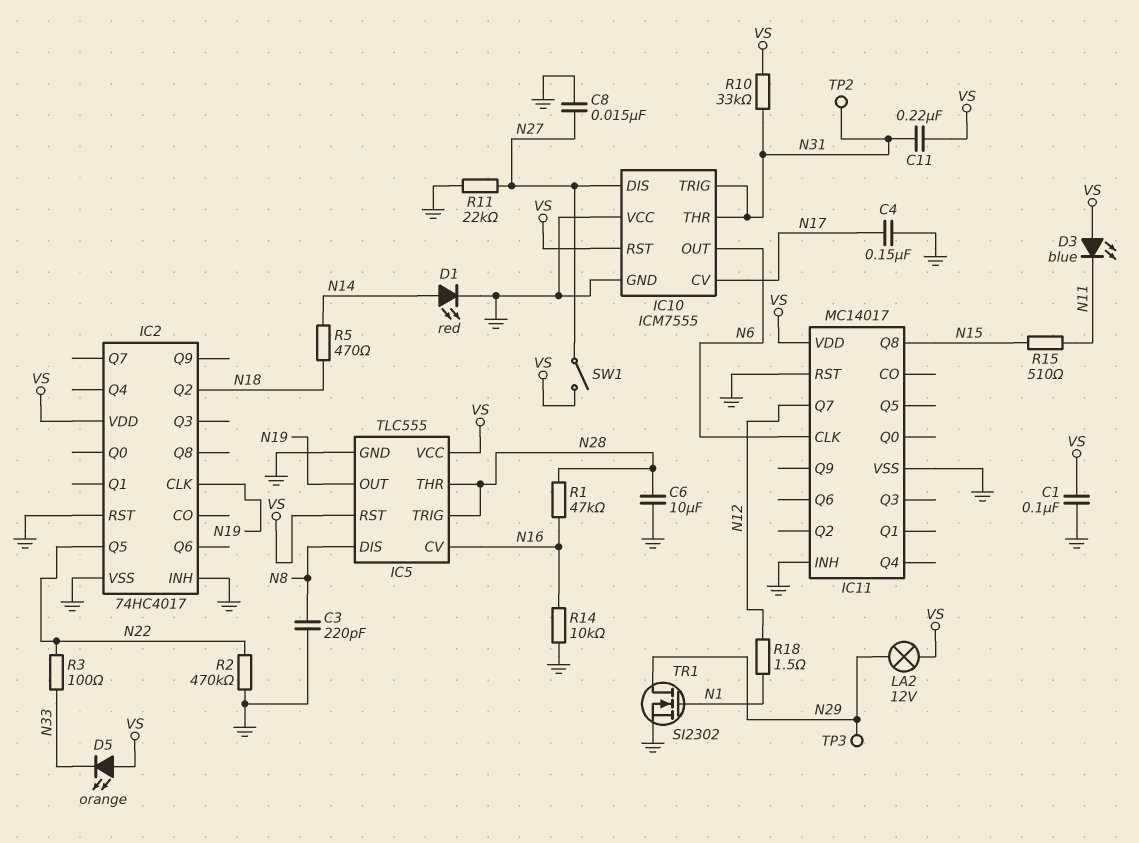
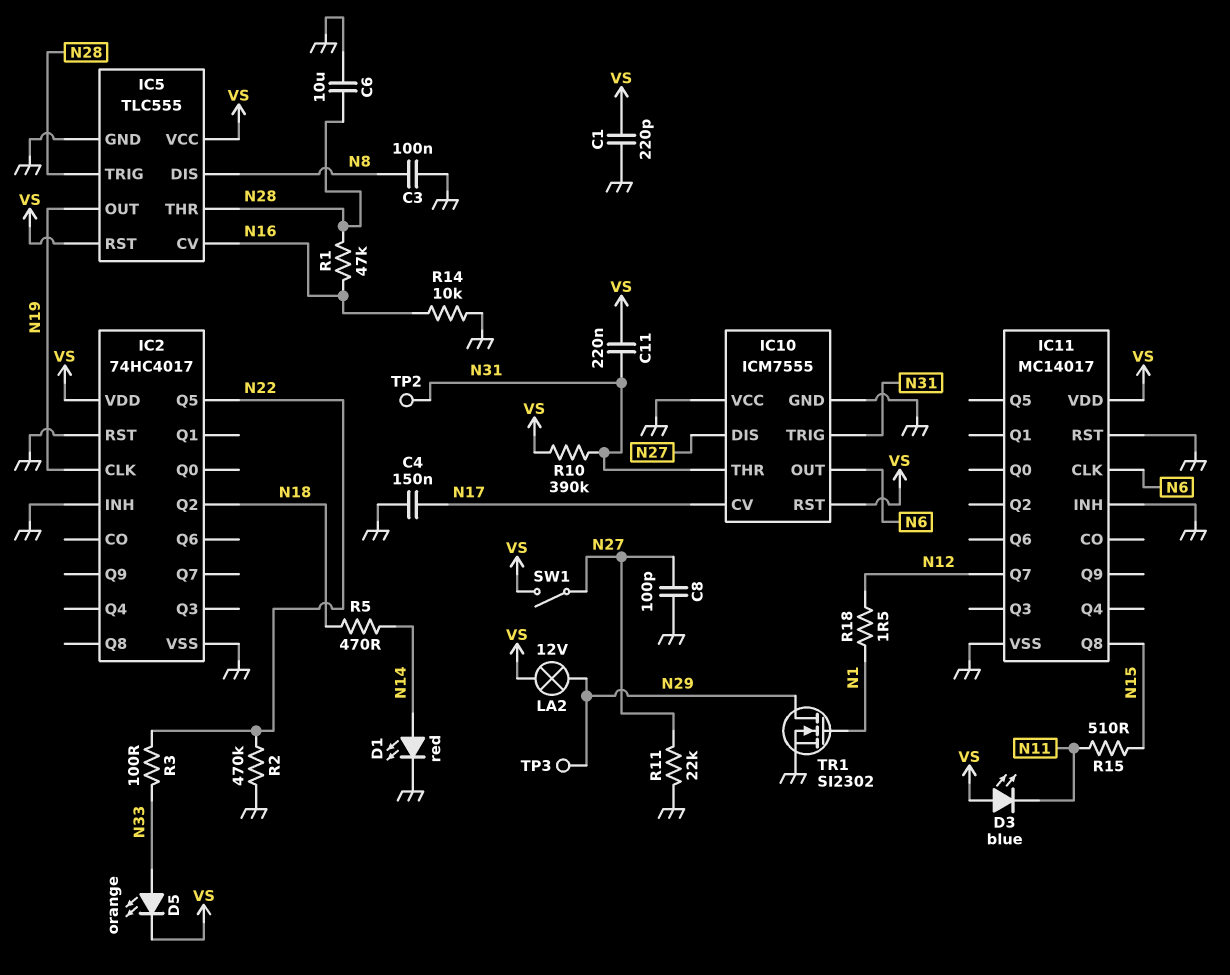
C1: 100nF (GND, VS) -> 220pF (GND, VS)
C3: 220pF (GND, N8) -> 100nF (GND, N8)
C8: 15nF (GND, N27) -> 100pF (GND, N27)
D5: LED orange (A VS, K N33) -> LED orange (A N33, K VS)
R10: 33k (N31, VS) -> 390k (N31, VS)

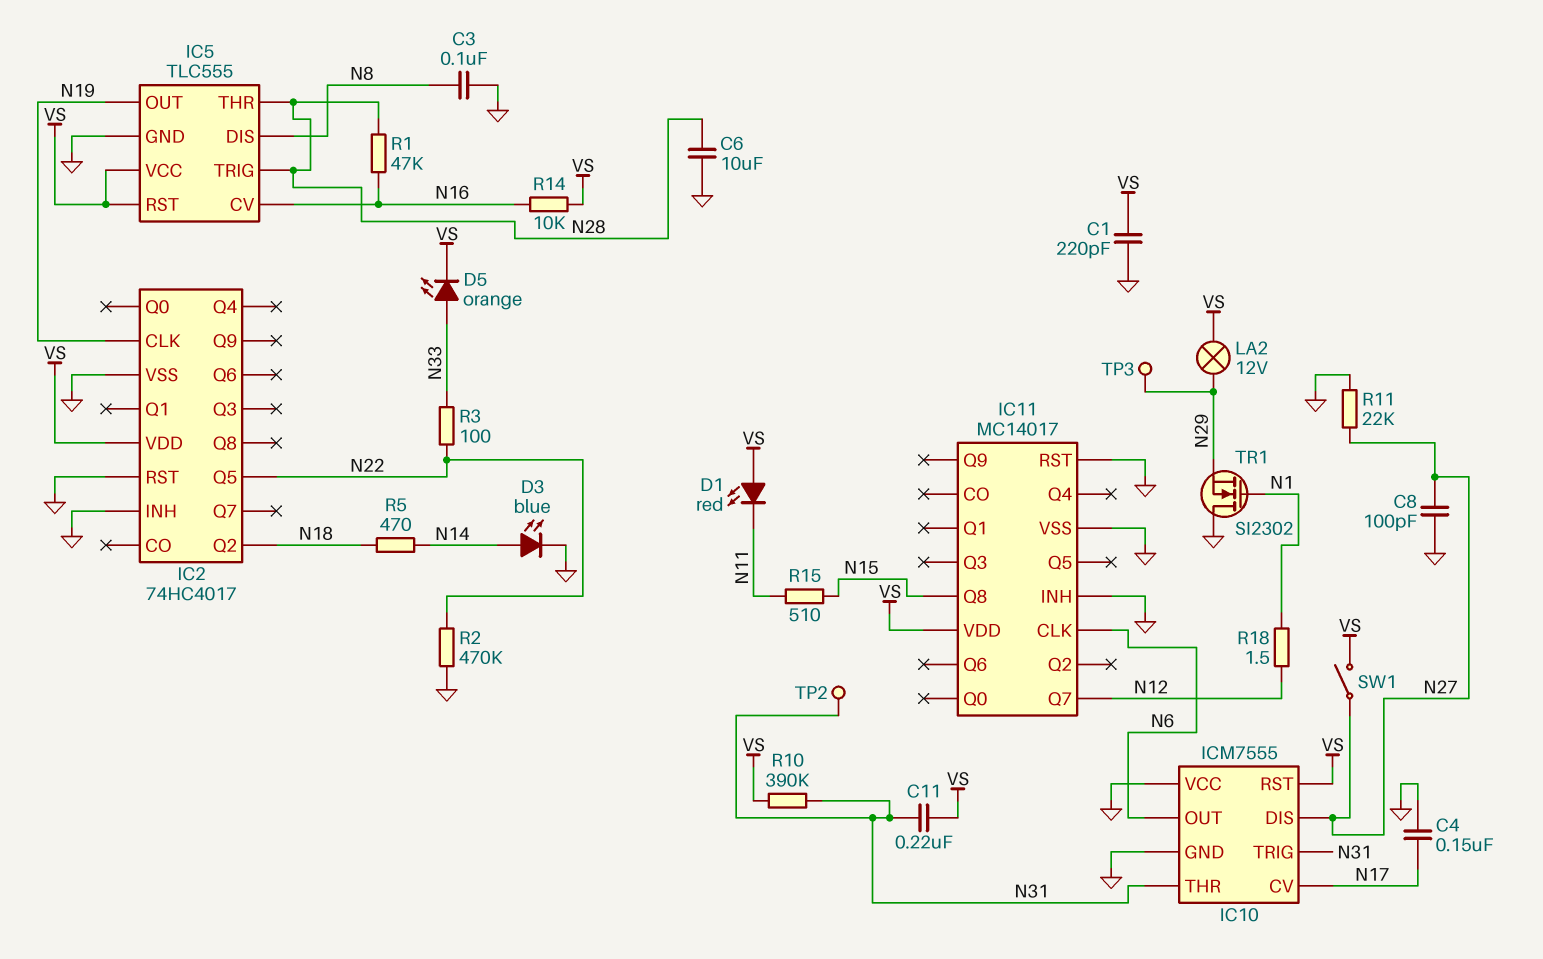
D1: LED red (A N14, K GND) -> LED red (A VS, K N11)
D3: LED blue (A VS, K N11) -> LED blue (A N14, K GND)
R14: 10k (GND, N16) -> 10k (N16, VS)
TR1: NMOS SI2302 (G N1, D N29, S GND) -> NMOS SI2302 (G N1, D GND, S N29)

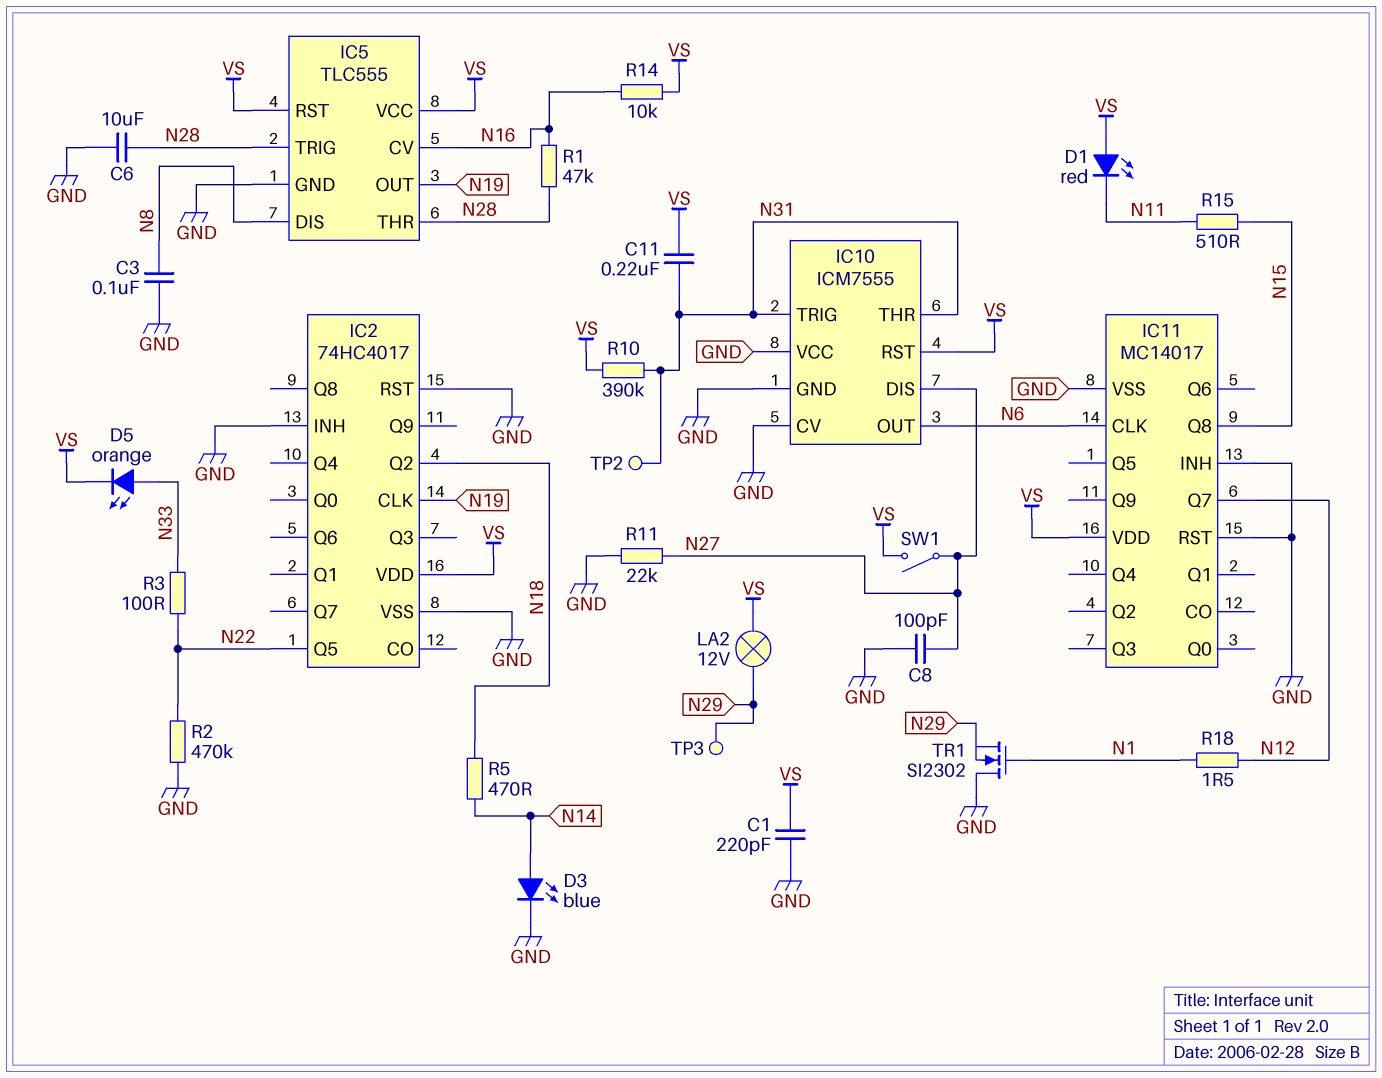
C4: 150nF (GND, N17) -> none
IC10 pin CV: N17 -> GND

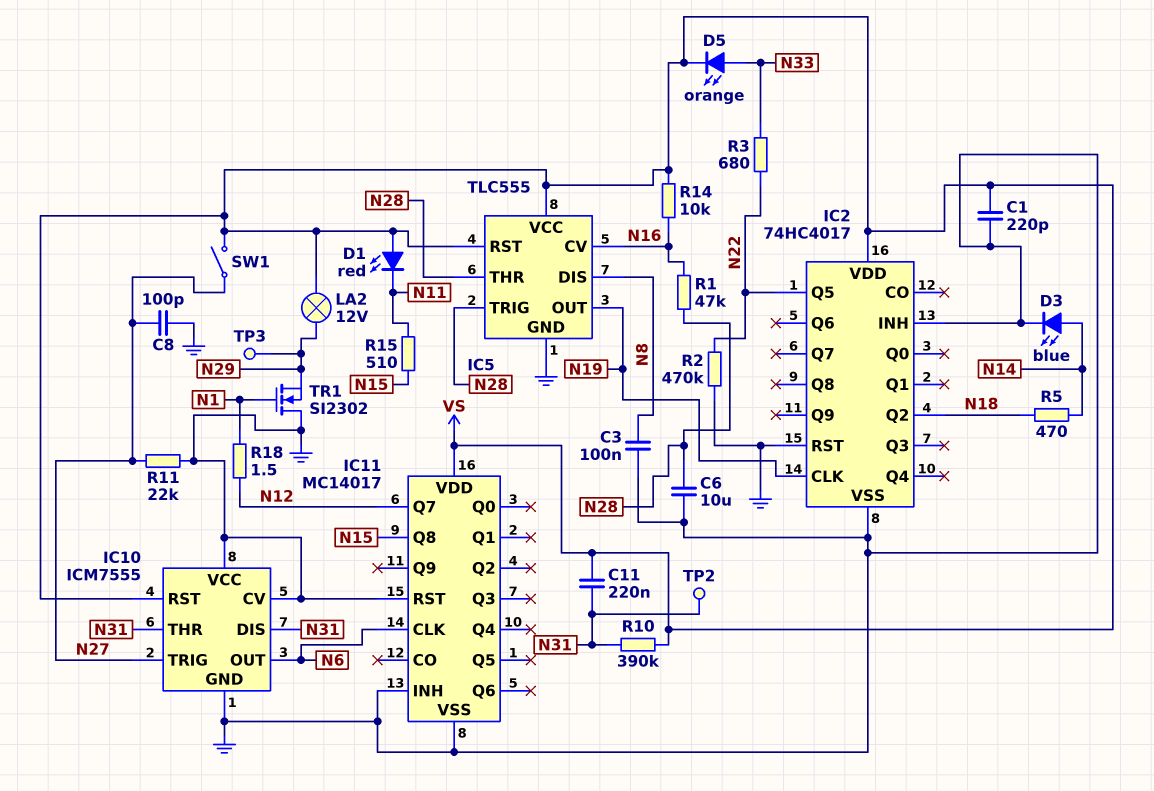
IC10 pin DIS: N27 -> N31
IC10 pin TRIG: N31 -> N27
R3: 100 (N22, N33) -> 680 (N22, N33)

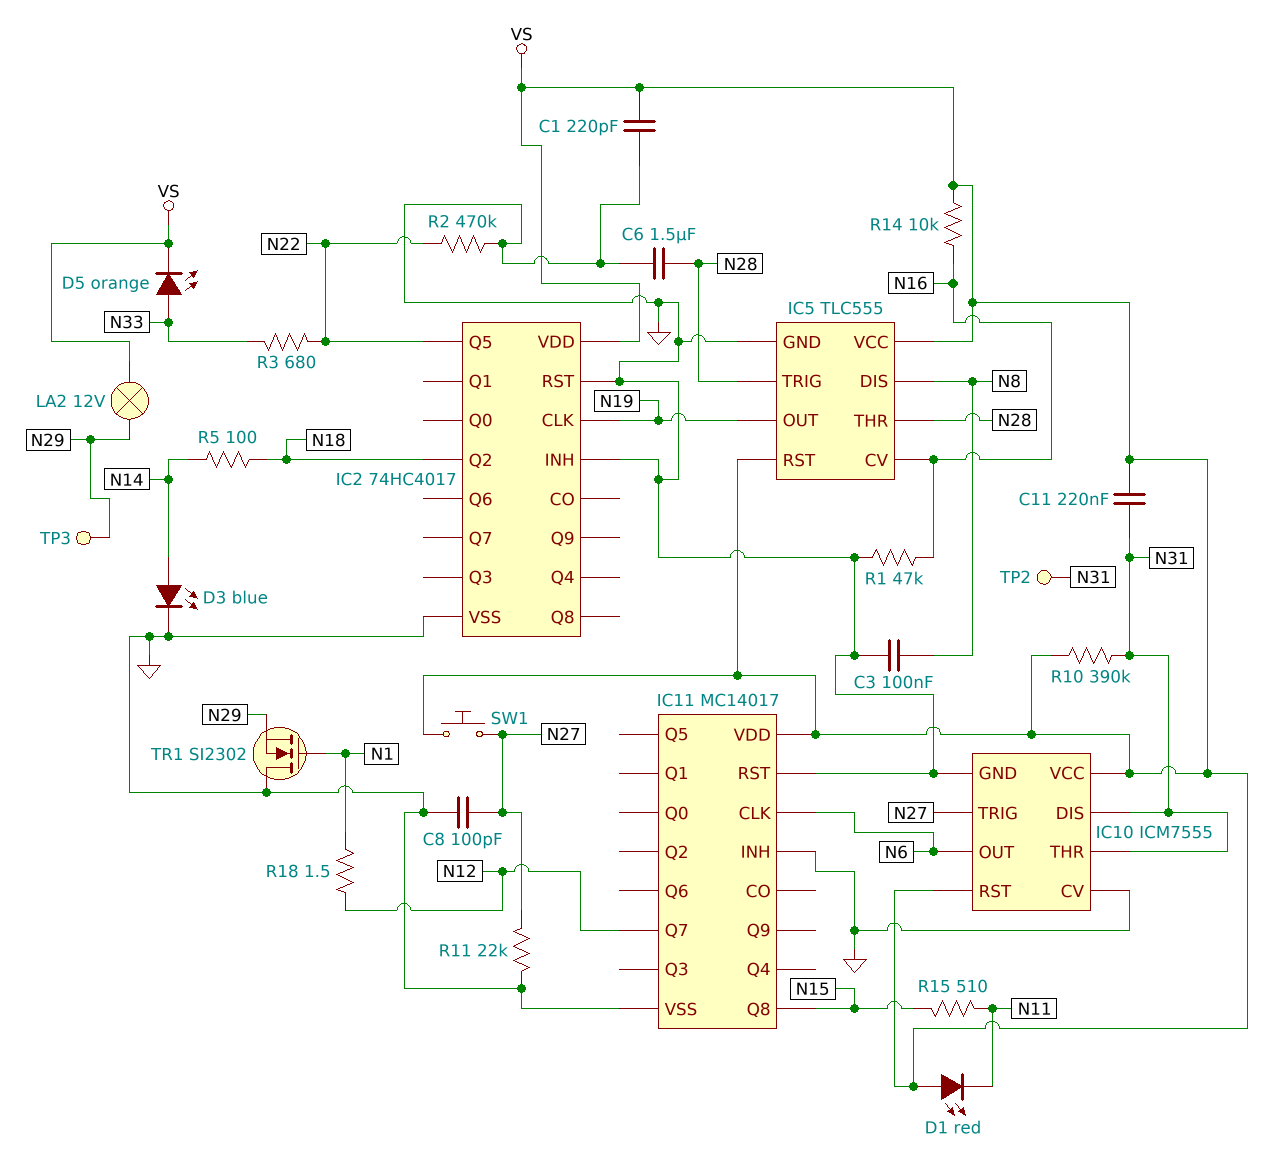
C6: 10uF (GND, N28) -> 1.5uF (GND, N28)
IC10 pin VCC: GND -> VS
R1: 47k (N16, N28) -> 47k (GND, N16)
R5: 470 (N14, N18) -> 100 (N14, N18)
SW1: switch (N27, VS) -> button (N27, VS)

